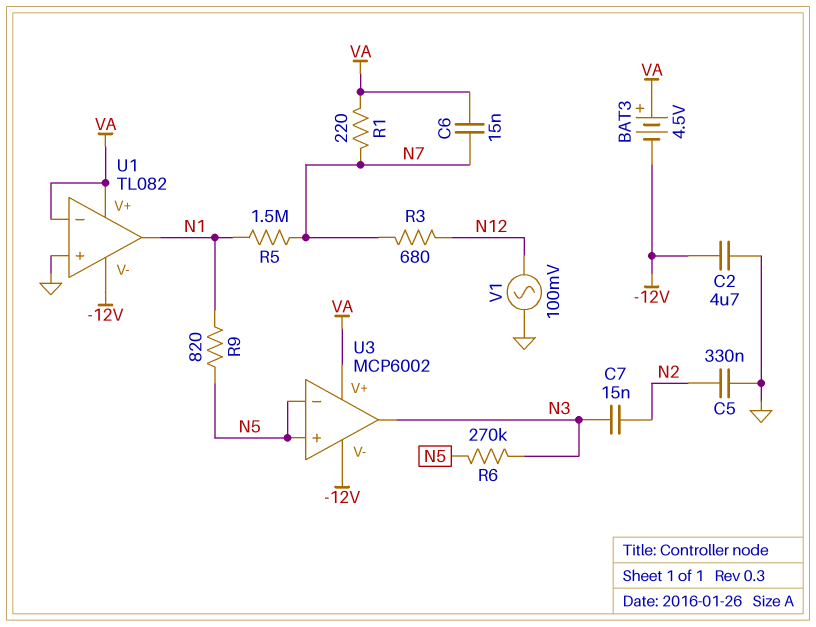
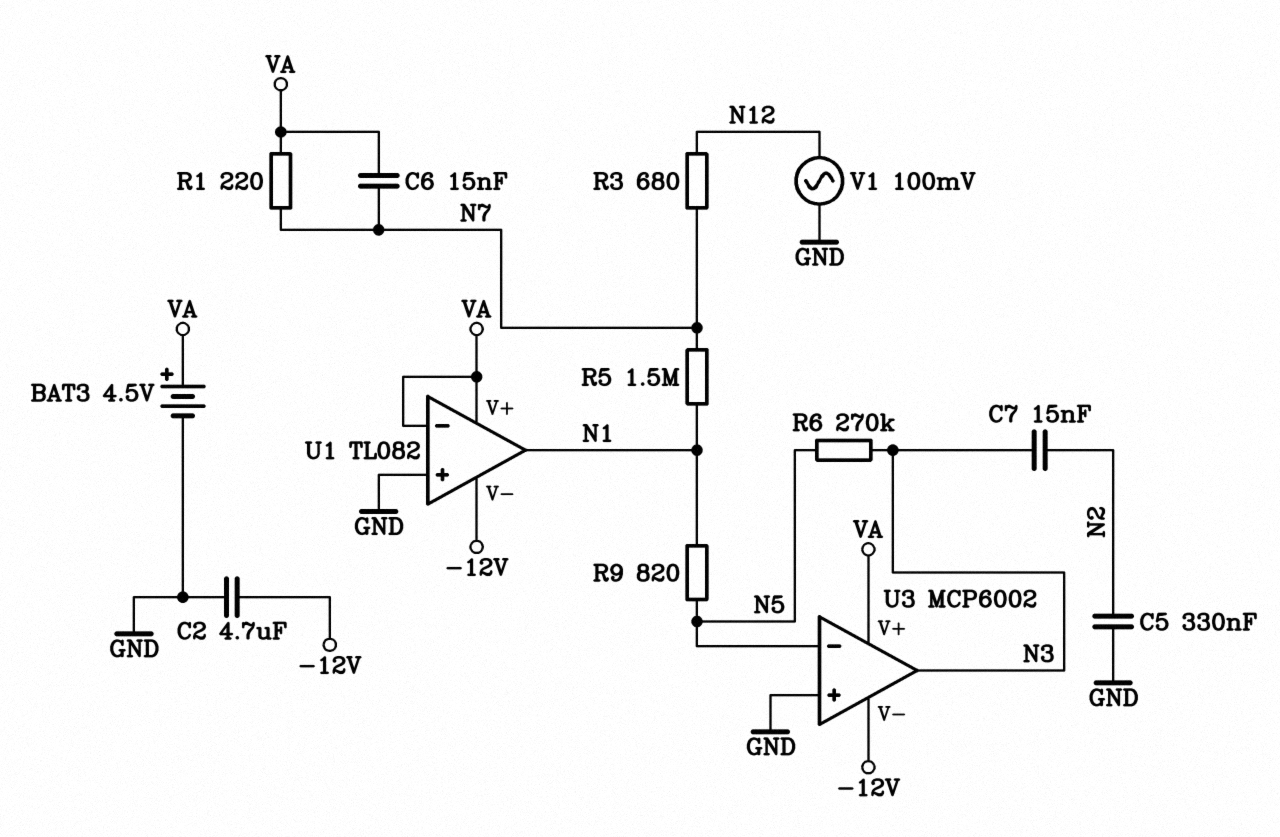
BAT3: 4.5V (plus VA, minus -12V) -> 4.5V (plus VA, minus GND)
U3 pin in+: N5 -> GND

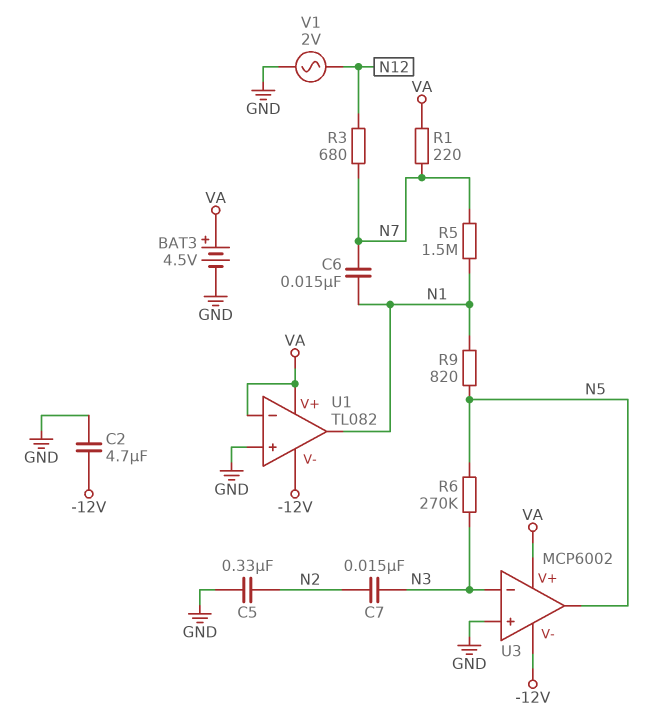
C6: 15nF (N7, VA) -> 15nF (N1, N7)
U3 pin in-: N5 -> N3
U3 pin out: N3 -> N5
V1: AC 100mV (GND, N12) -> AC 2V (GND, N12)

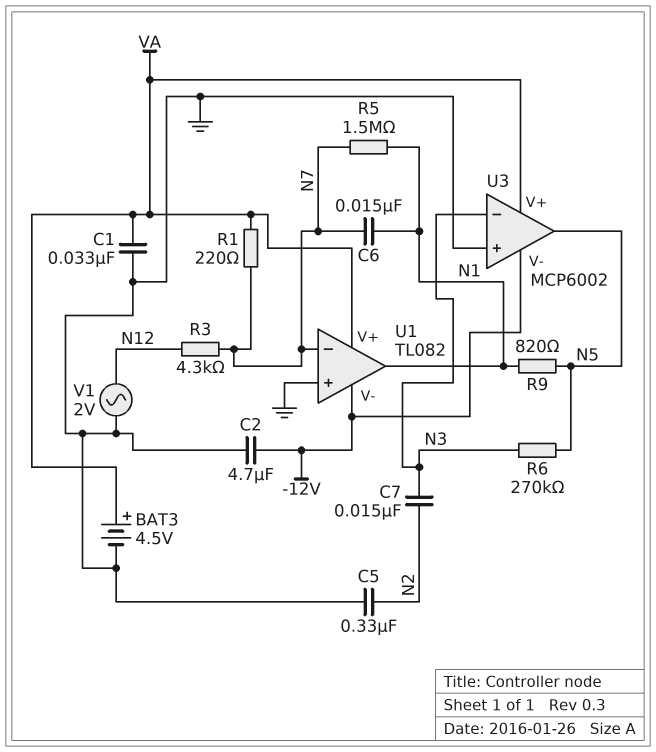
C1: none -> 33nF (GND, VA)
R3: 680 (N7, N12) -> 4.3k (N7, N12)
U1 pin in-: VA -> N7

